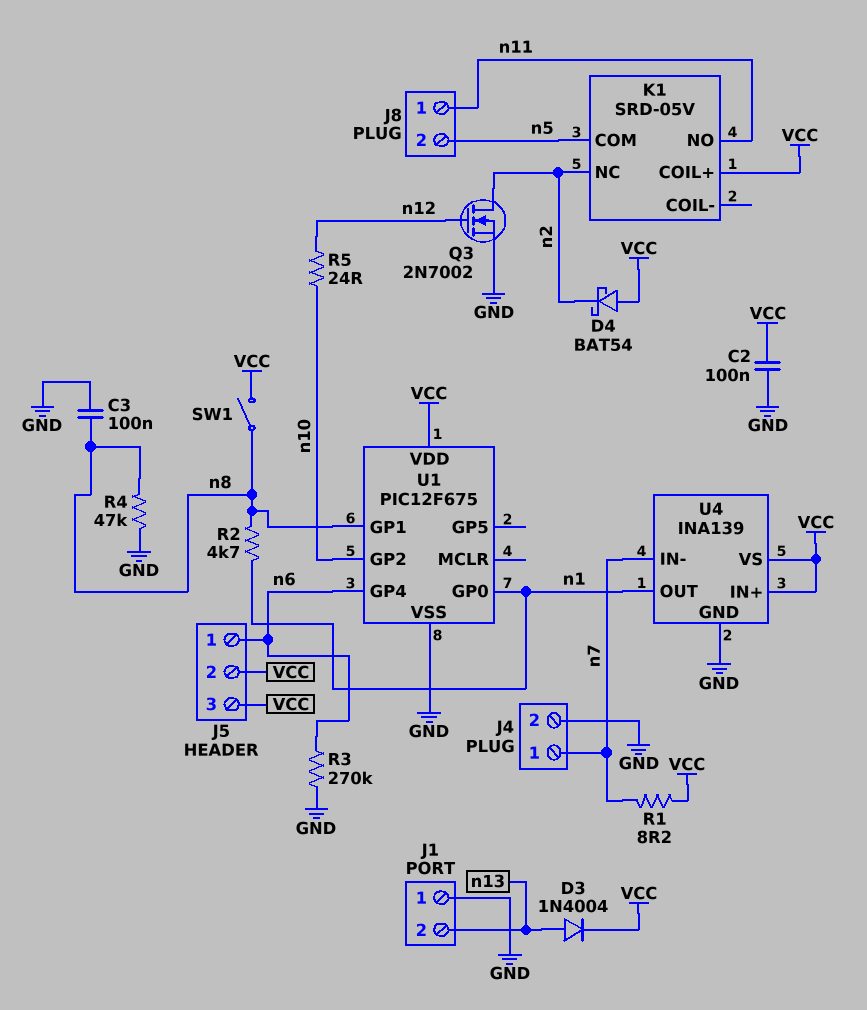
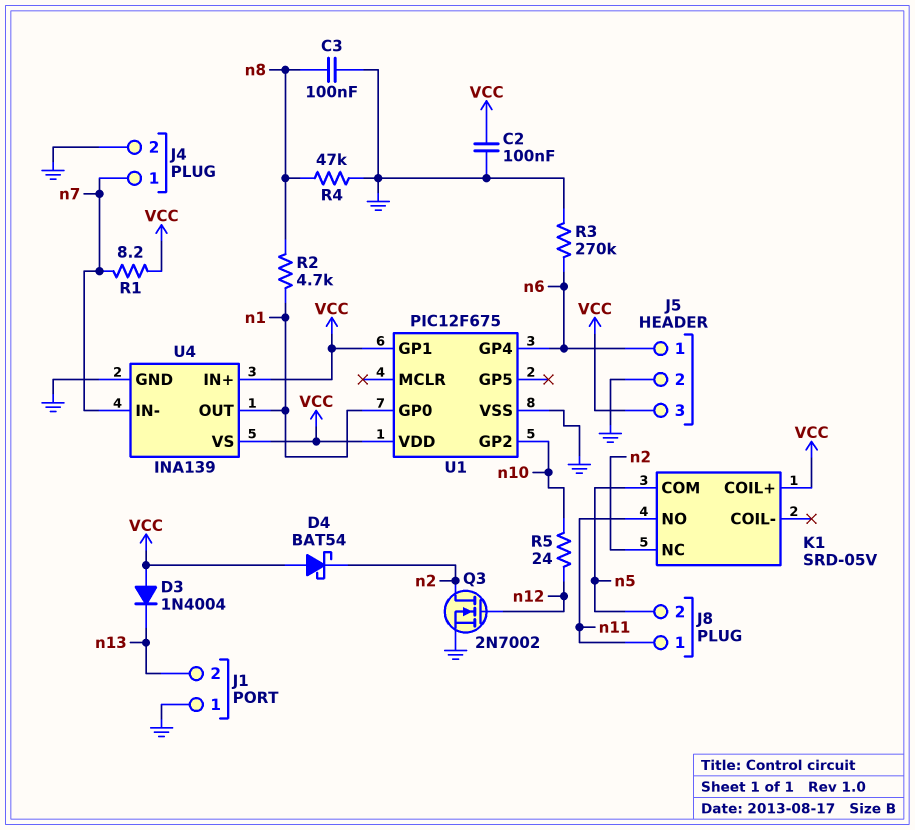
D3: diode 1N4004 (A n13, K VCC) -> diode 1N4004 (A VCC, K n13)
J5 pin 2: VCC -> GND
SW1: switch (VCC, n8) -> none
U1 pin GP1: n8 -> VCC

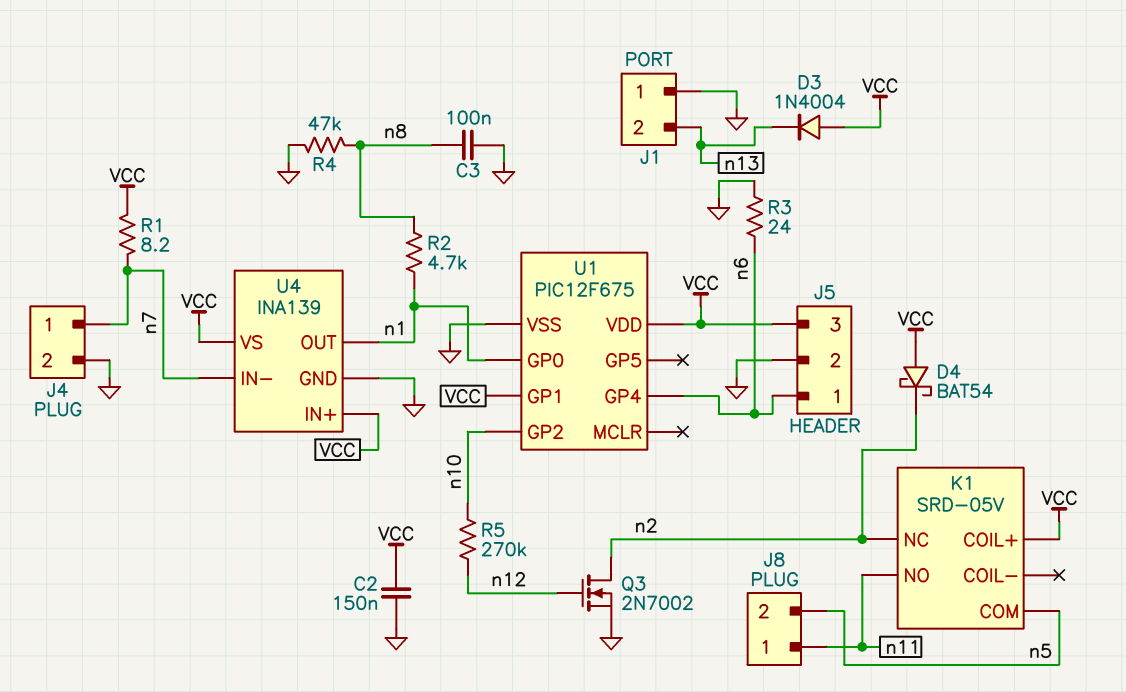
C2: 100nF (GND, VCC) -> 150nF (GND, VCC)
R3: 270k (GND, n6) -> 24 (GND, n6)
R5: 24 (n10, n12) -> 270k (n10, n12)

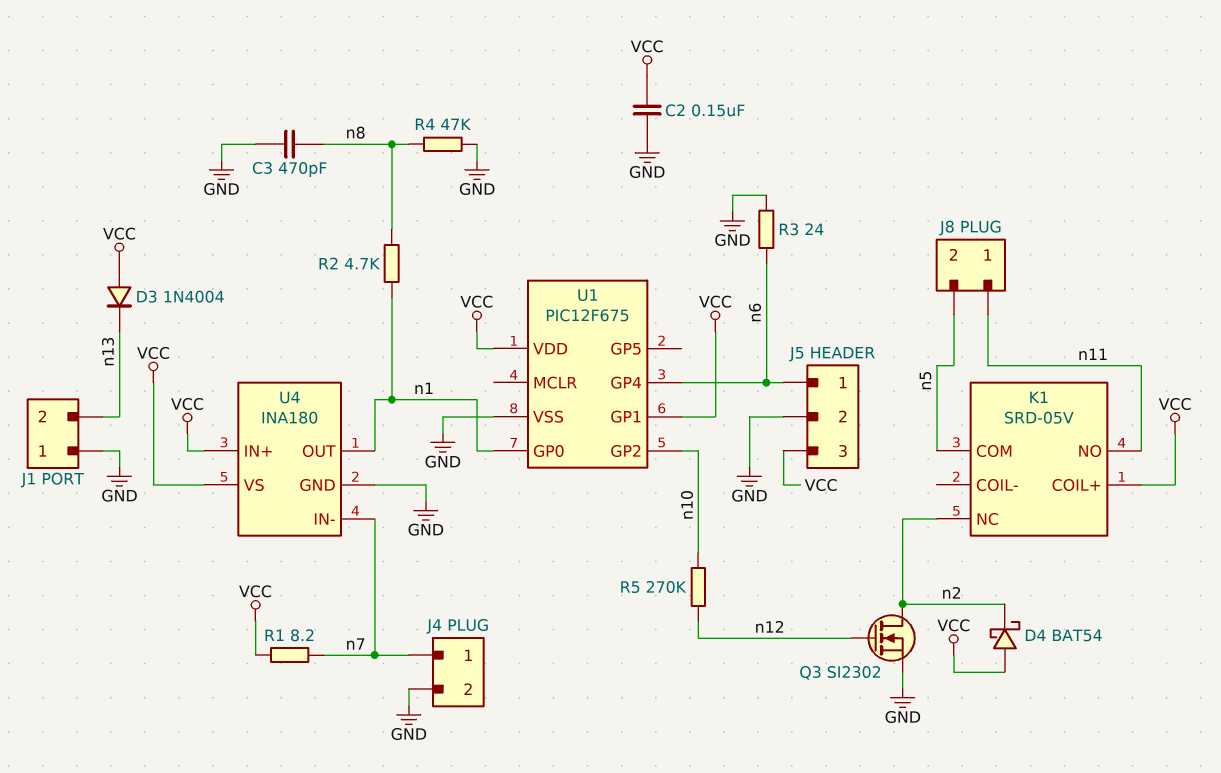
C3: 100nF (GND, n8) -> 470pF (GND, n8)
Q3: NMOS 2N7002 (G n12, D n2, S GND) -> NMOS SI2302 (G n12, D n2, S GND)
U4: INA139 -> INA180

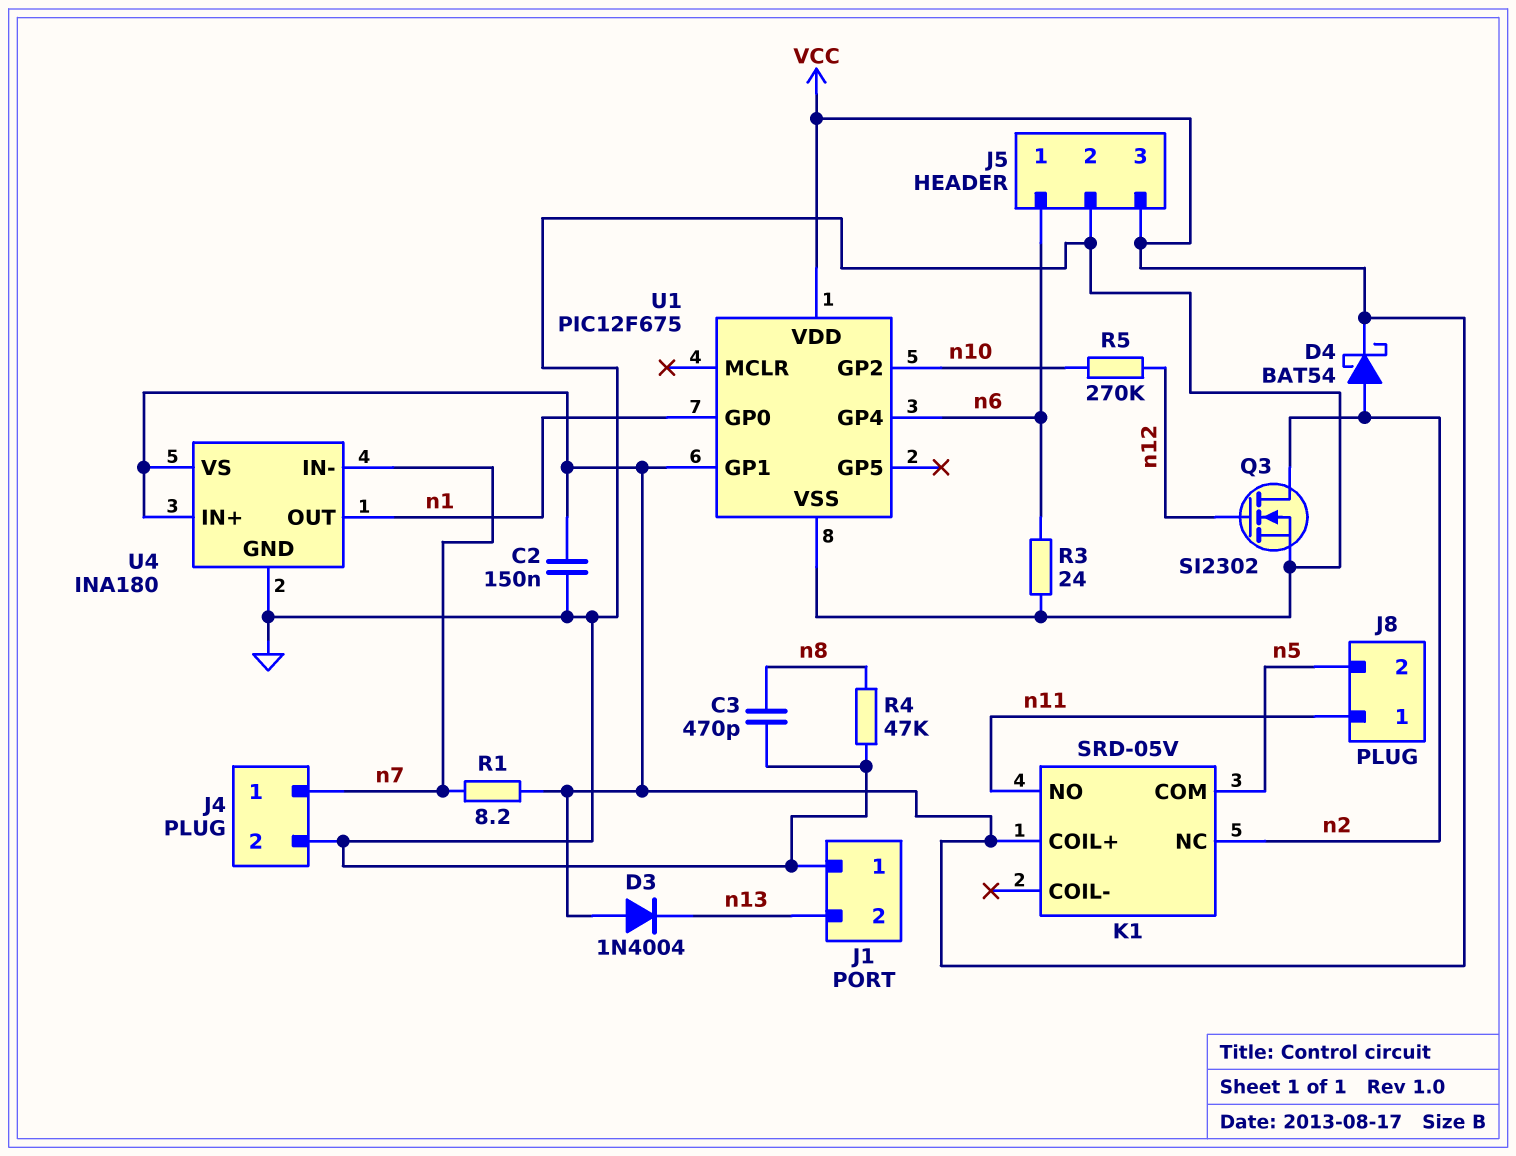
D4: schottky BAT54 (A VCC, K n2) -> schottky BAT54 (A n2, K VCC)
R2: 4.7k (n1, n8) -> none

